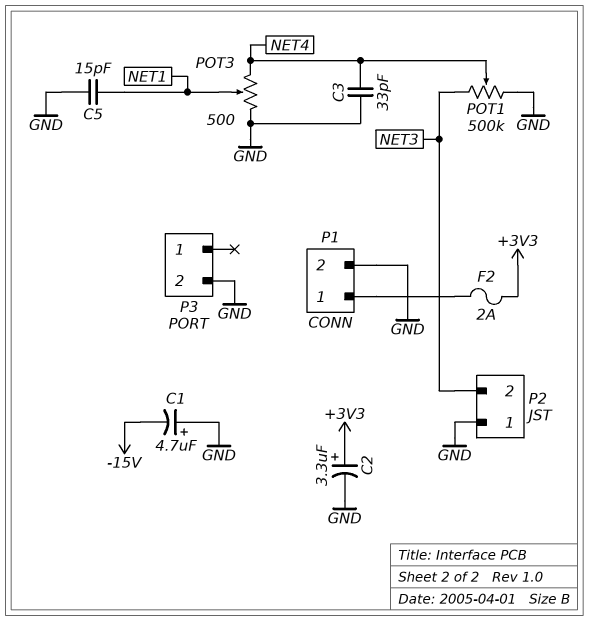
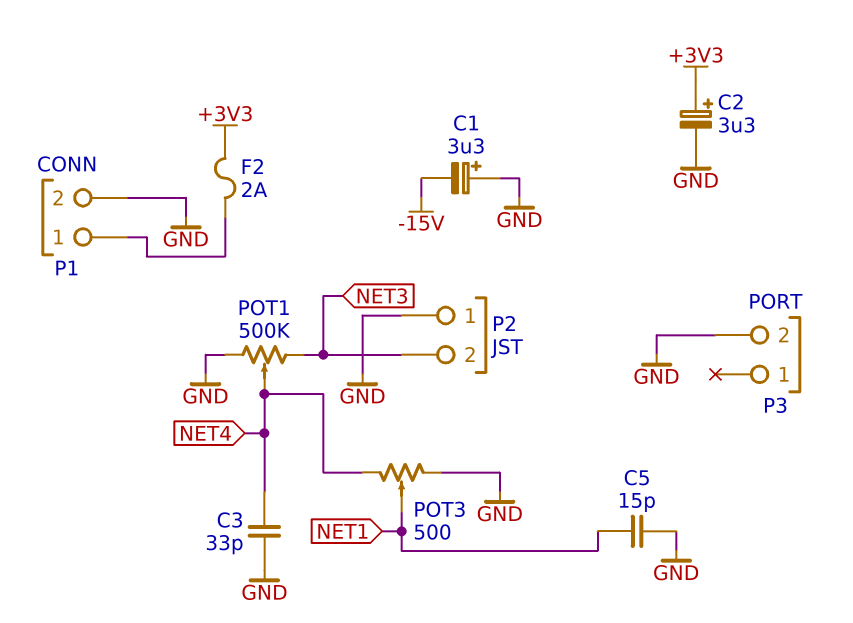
C1: 4.7uF (plus GND, minus -15V) -> 3.3uF (plus GND, minus -15V)

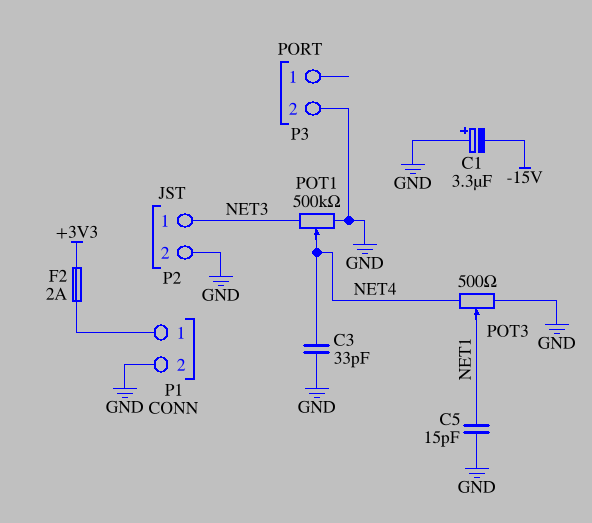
C2: 3.3uF (plus +3V3, minus GND) -> none
P2 pin 1: GND -> NET3
P2 pin 2: NET3 -> GND

